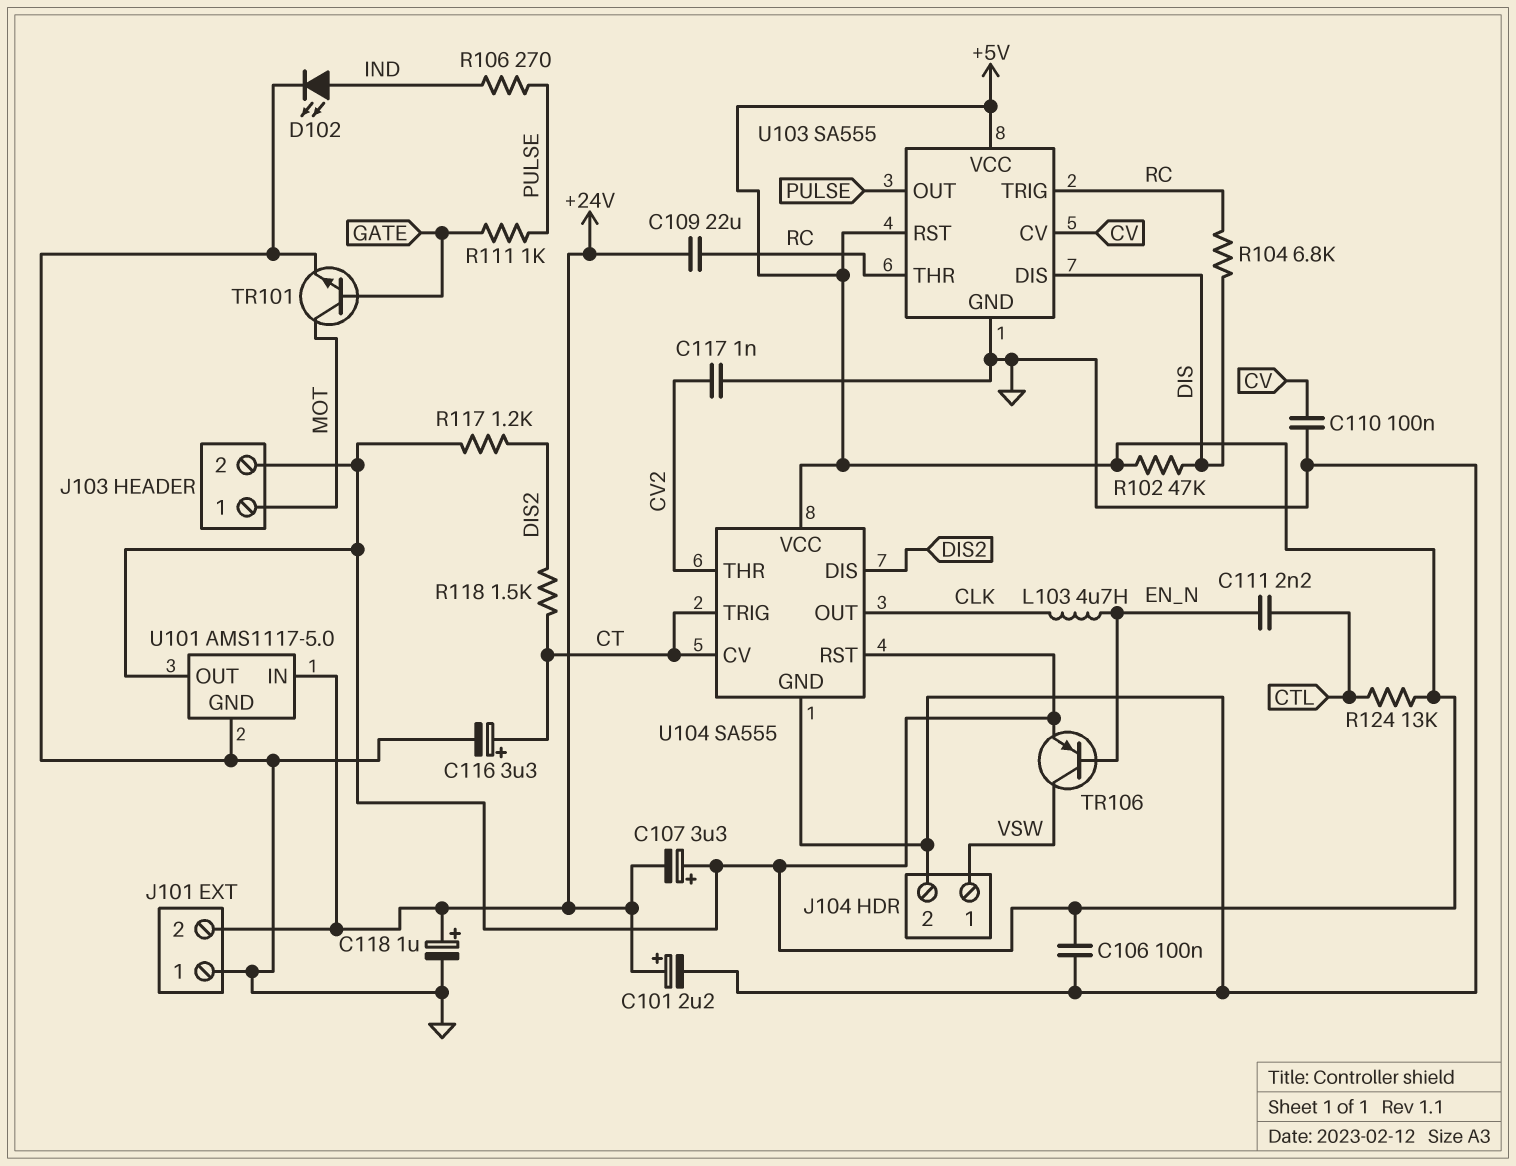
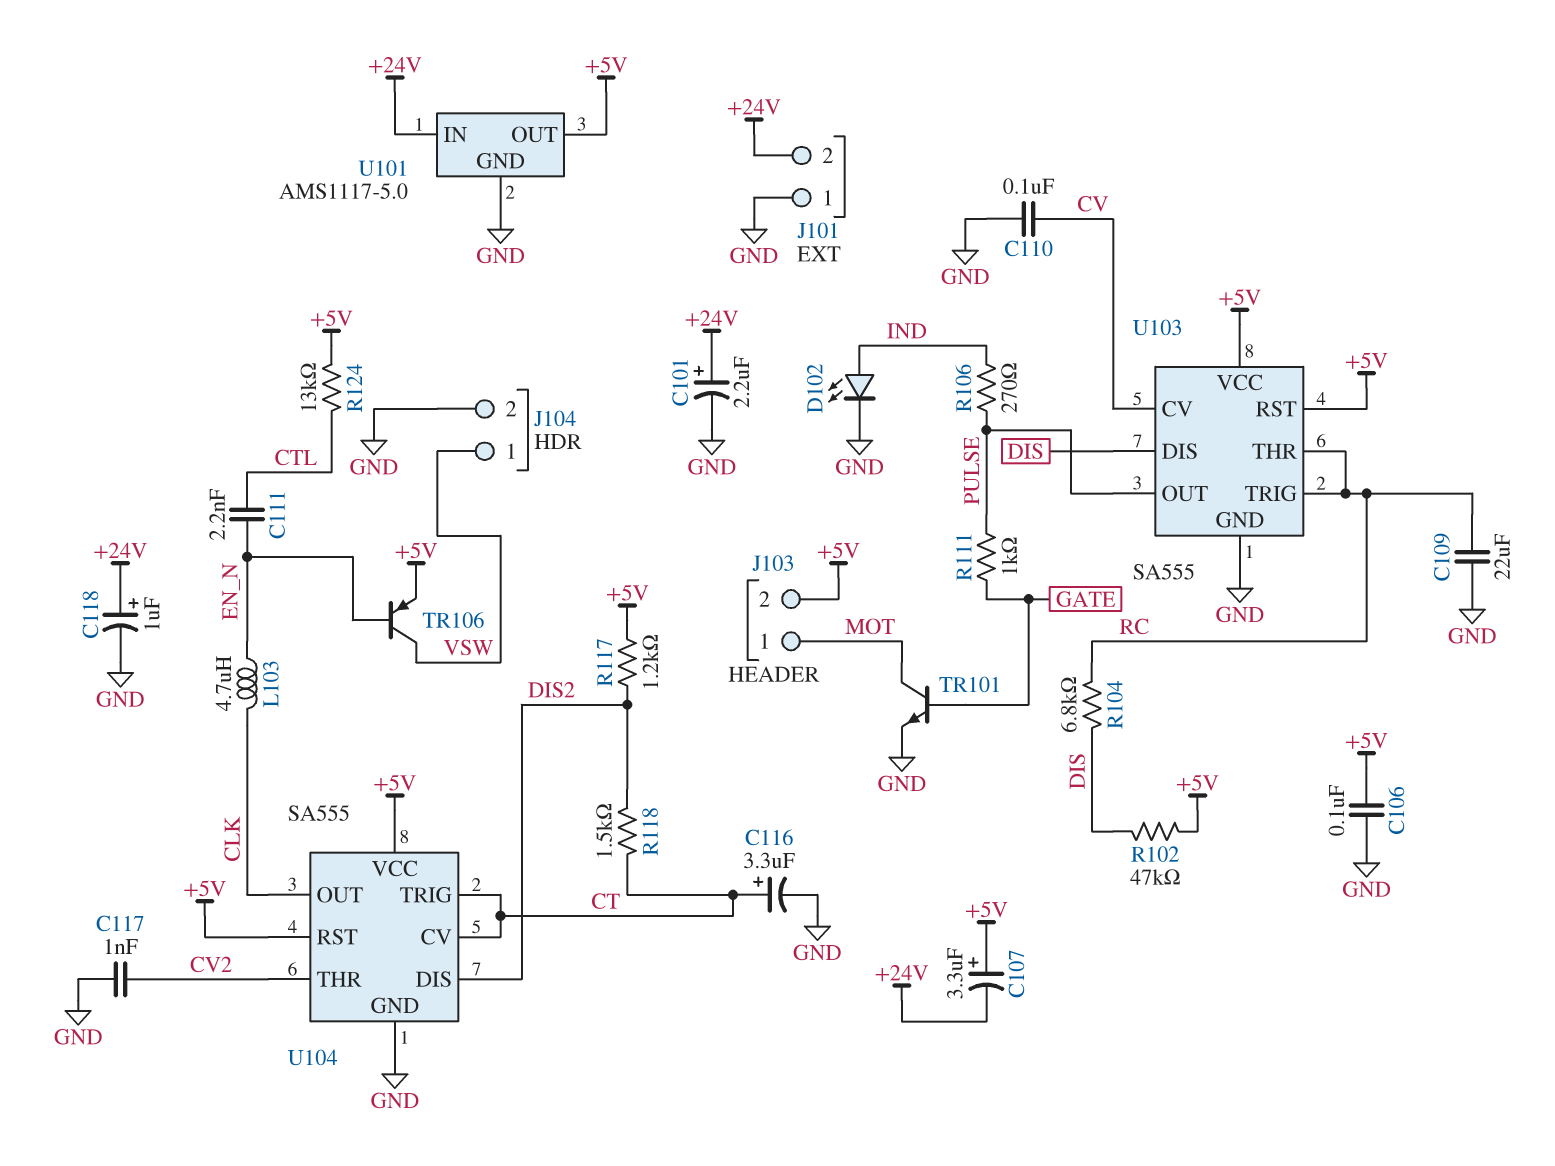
C109: 22uF (+24V, RC) -> 22uF (GND, RC)

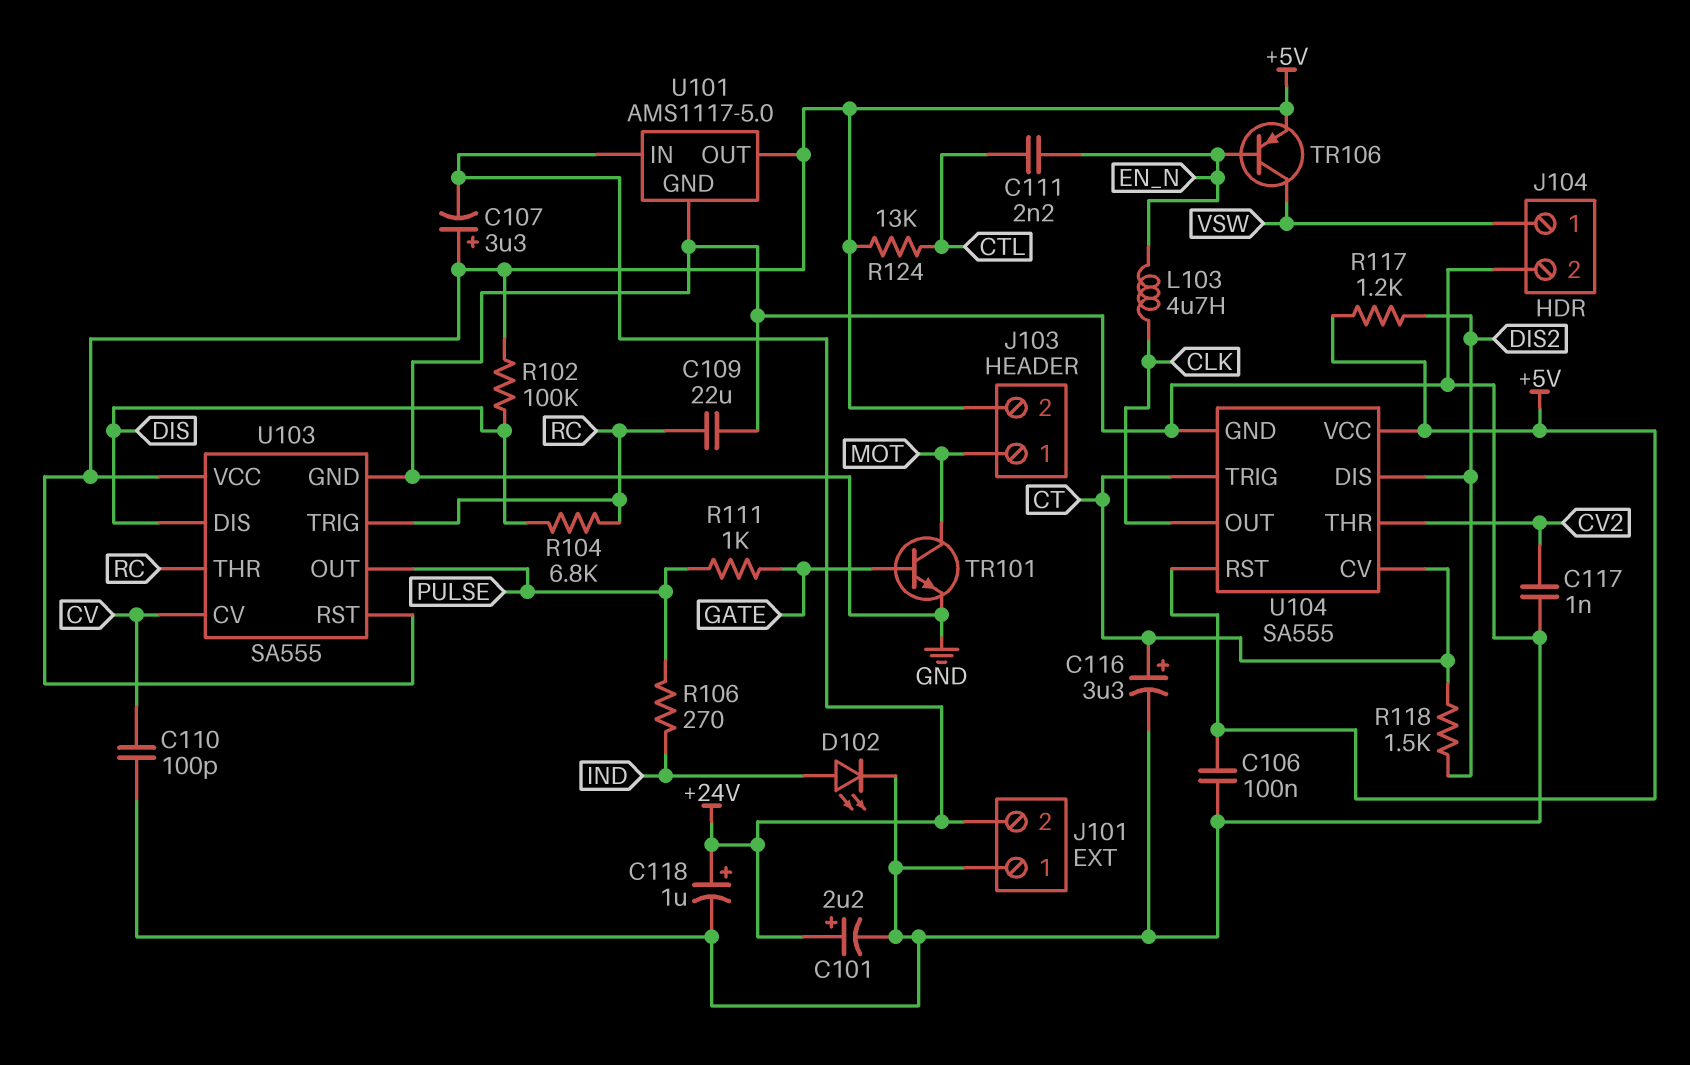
C110: 100nF (CV, GND) -> 100pF (CV, GND)
R102: 47k (+5V, DIS) -> 100k (+5V, DIS)

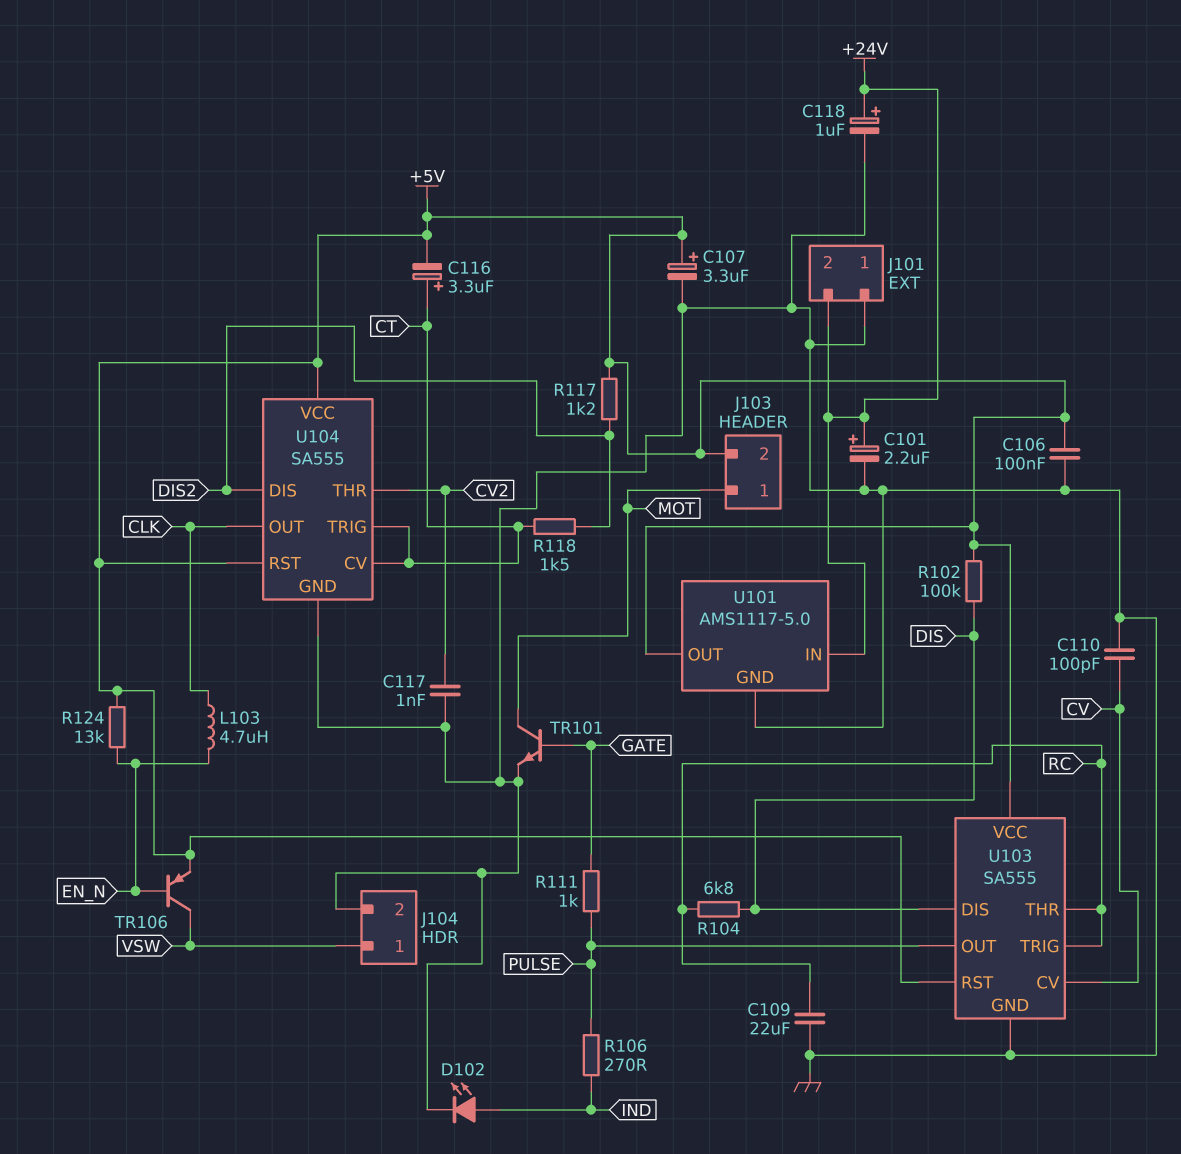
C107: 3.3uF (plus +5V, minus +24V) -> 3.3uF (plus +5V, minus GND)
C111: 2.2nF (CTL, EN_N) -> none
C116: 3.3uF (plus CT, minus GND) -> 3.3uF (plus CT, minus +5V)
R124: 13k (+5V, CTL) -> 13k (+5V, EN_N)

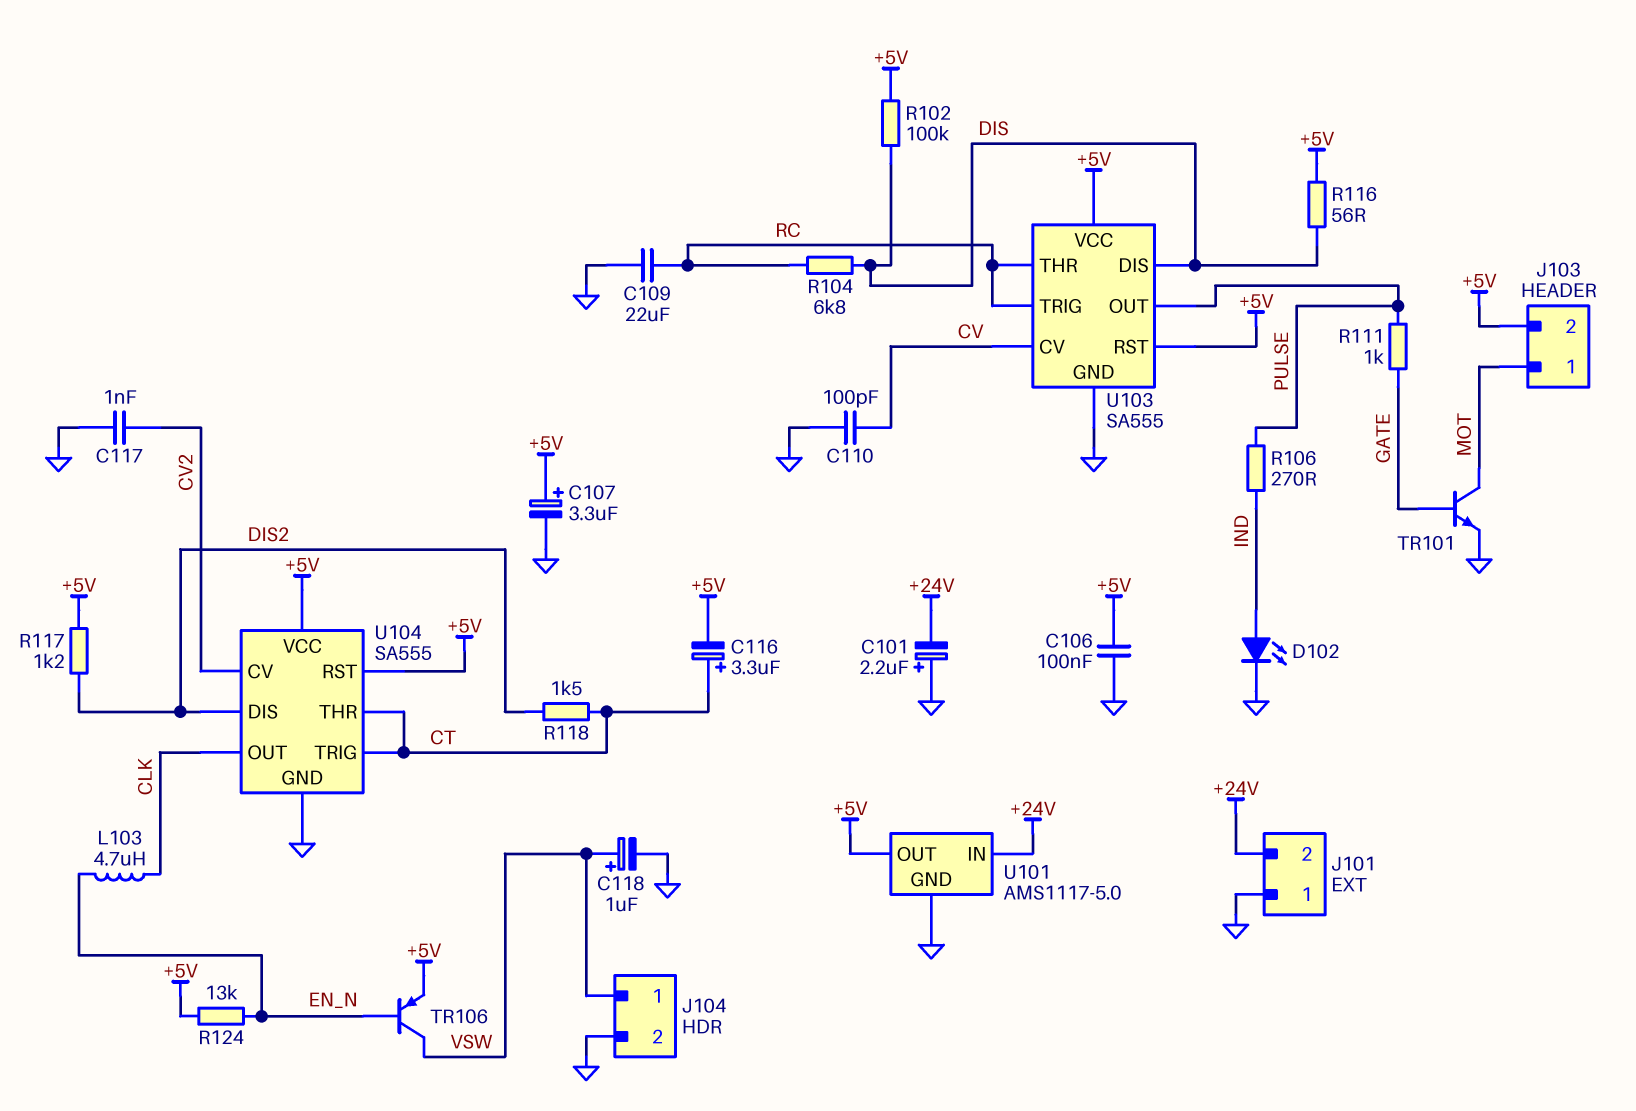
C101: 2.2uF (plus +24V, minus GND) -> 2.2uF (plus GND, minus +24V)
C118: 1uF (plus +24V, minus GND) -> 1uF (plus VSW, minus GND)
R116: none -> 56 (+5V, DIS)
U104 pin CV: CT -> CV2
U104 pin THR: CV2 -> CT

